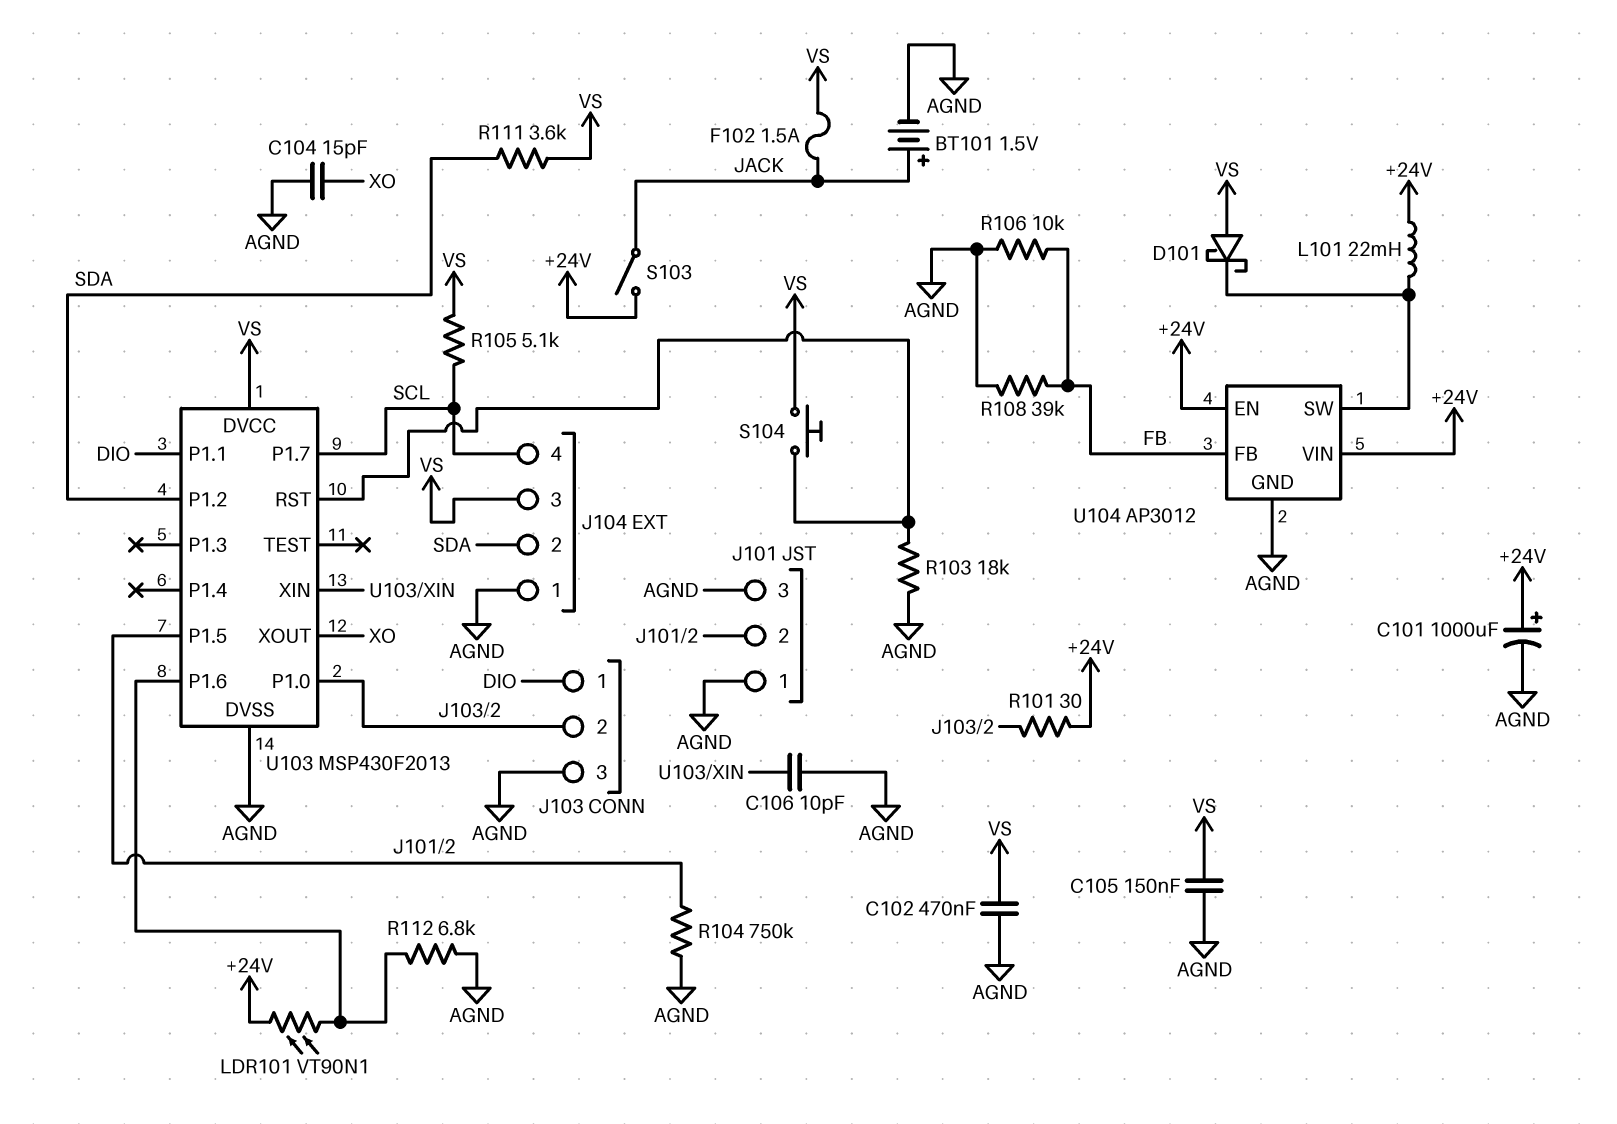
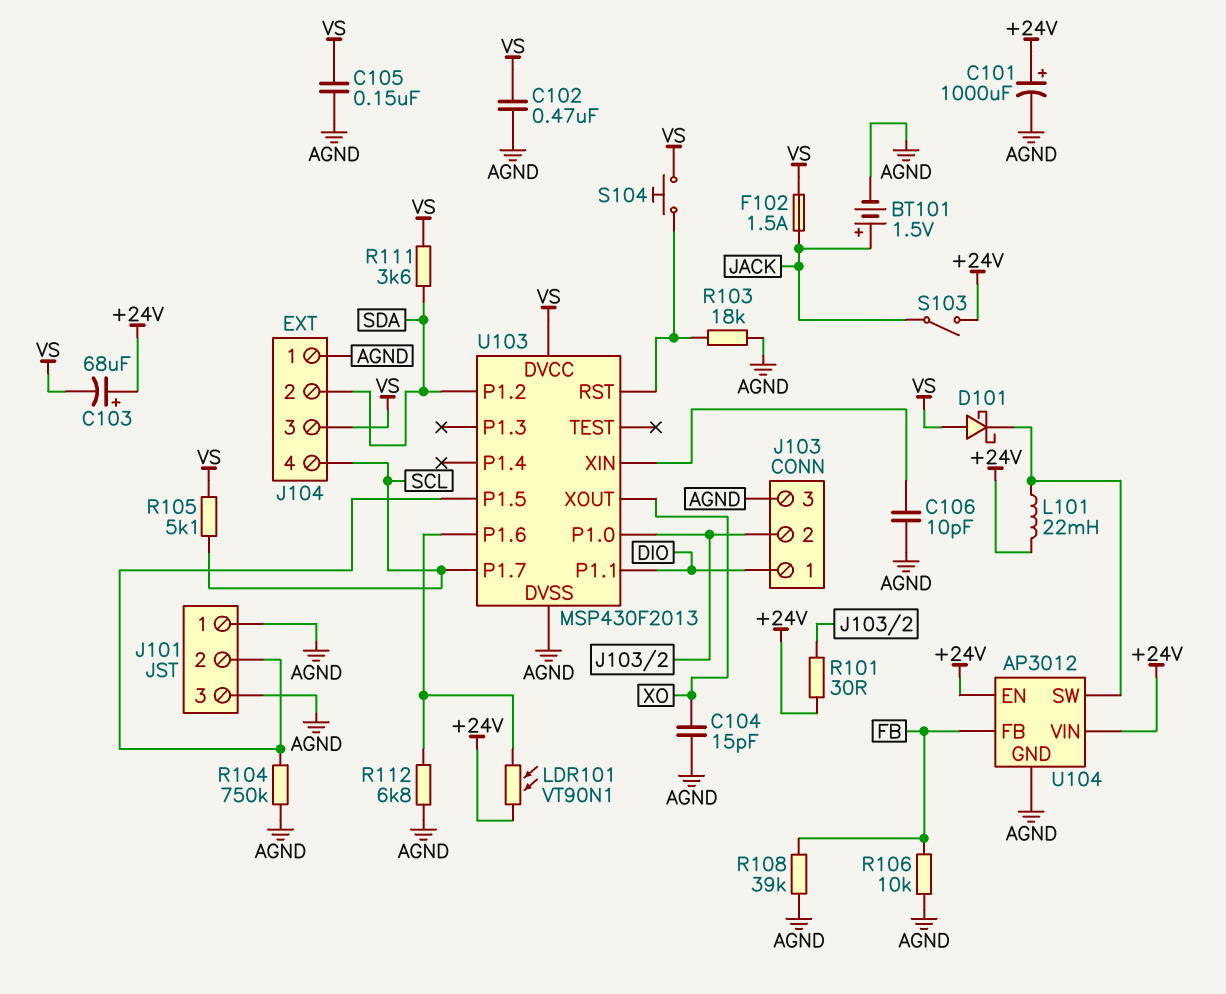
C103: none -> 68uF (plus +24V, minus VS)

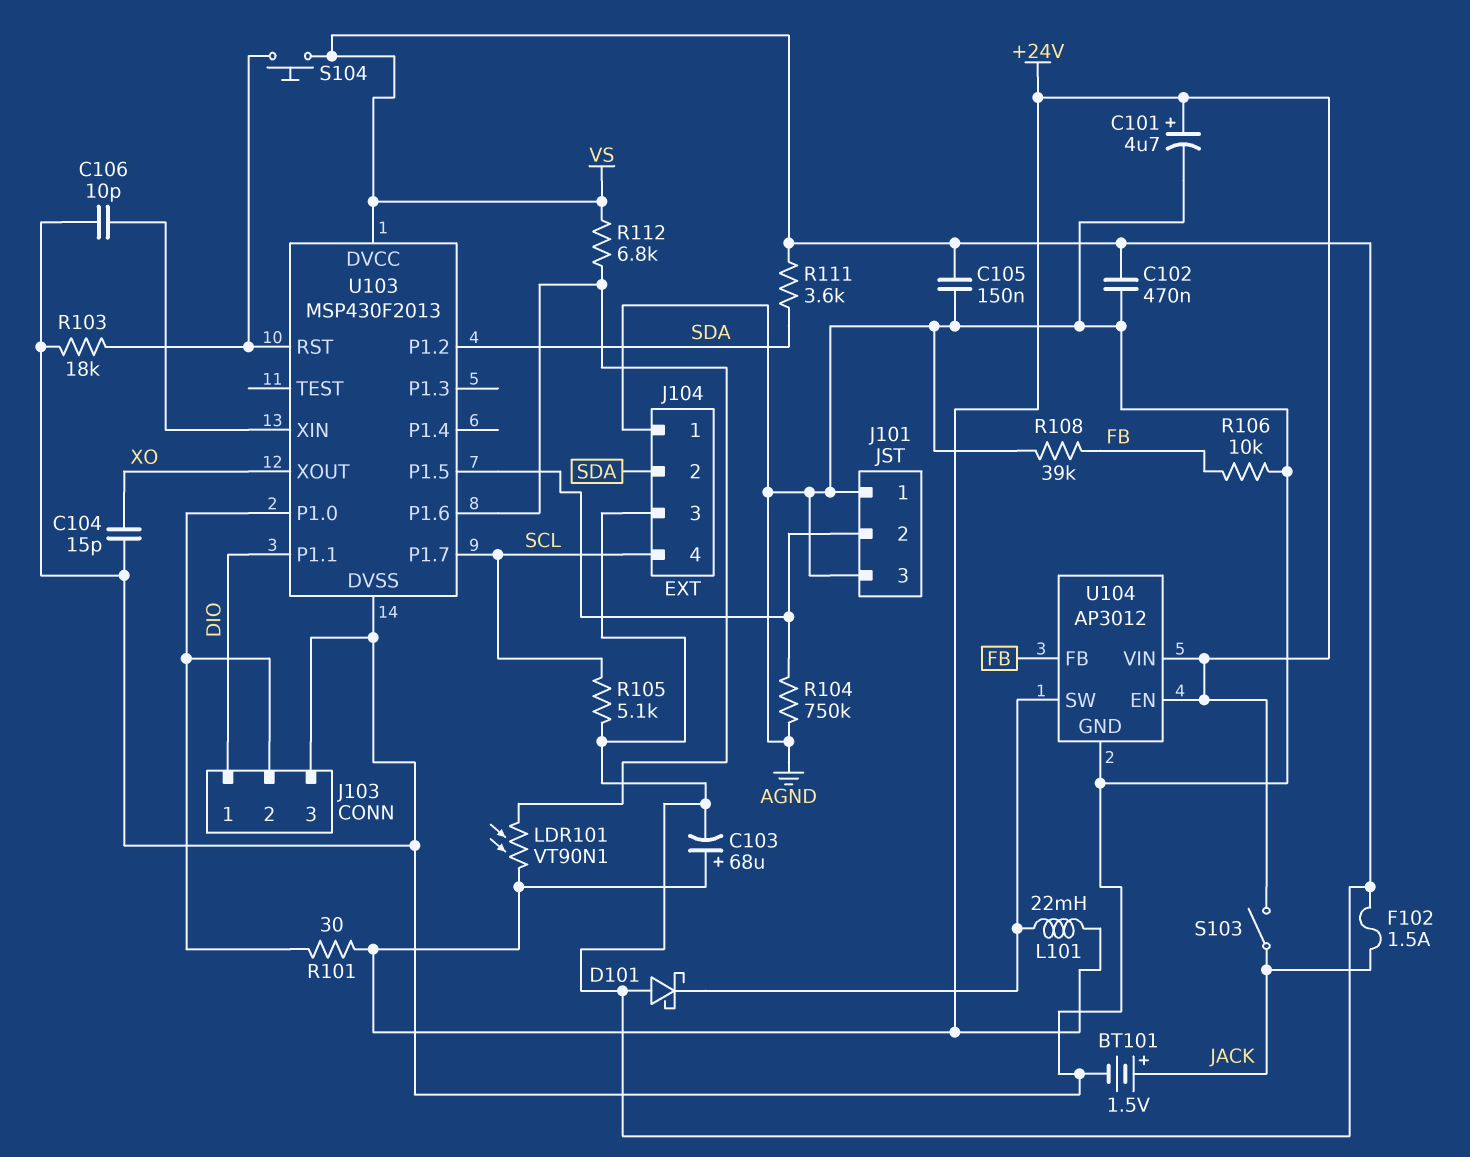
C101: 1000uF (plus +24V, minus AGND) -> 4.7uF (plus +24V, minus AGND)
R112: 6.8k (AGND, U103/P1.6) -> 6.8k (U103/P1.6, VS)

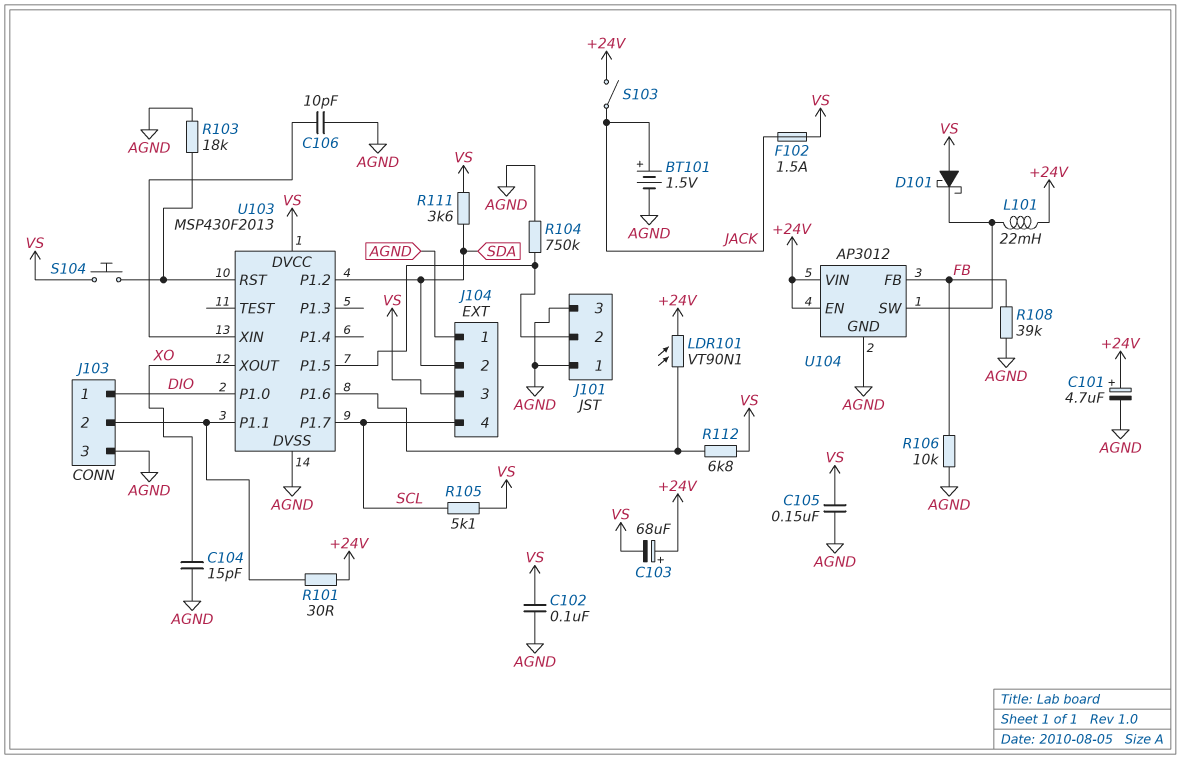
C102: 470nF (AGND, VS) -> 100nF (AGND, VS)
U103 pin P1.0: J103/2 -> DIO
U103 pin P1.1: DIO -> J103/2

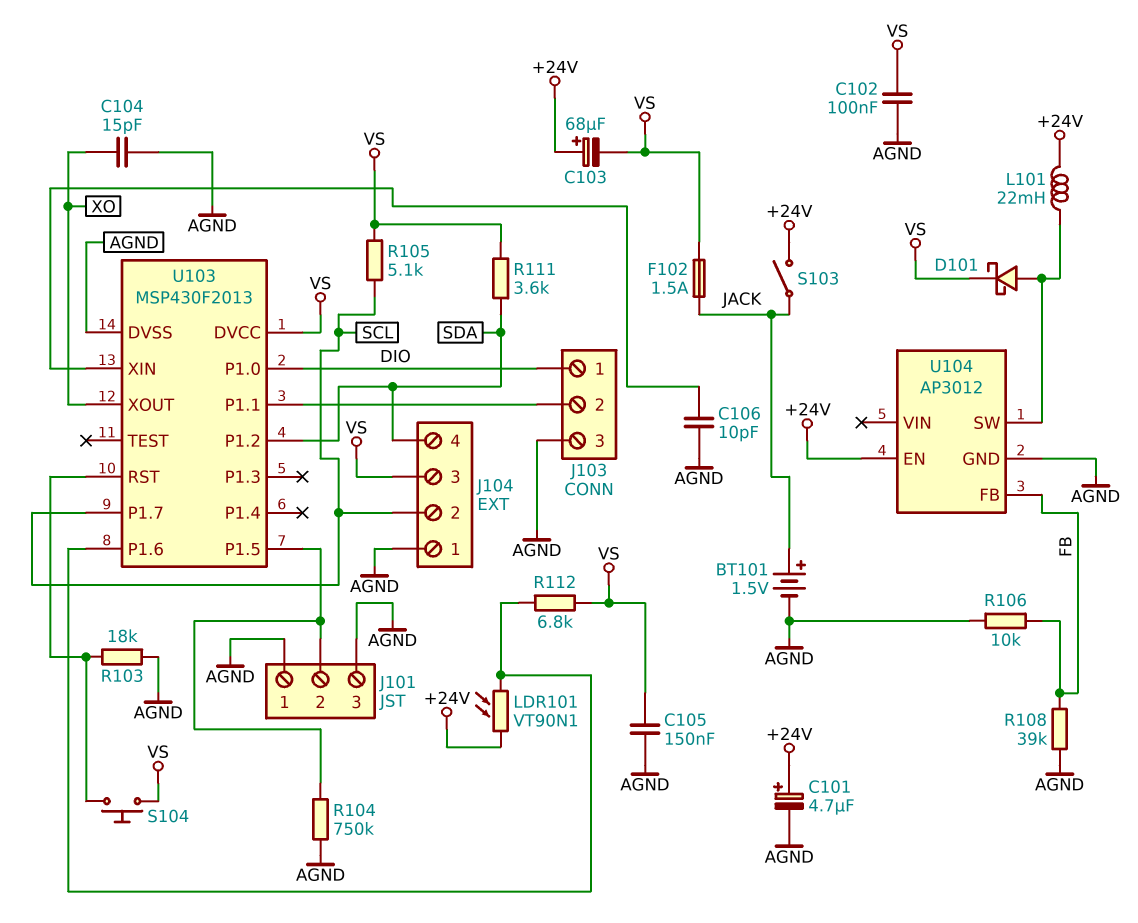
D101: schottky (A VS, K U104/SW) -> schottky (A U104/SW, K VS)
J104 pin 2: SDA -> SCL
J104 pin 4: SCL -> SDA
R101: 30 (+24V, J103/2) -> none
U104 pin VIN: +24V -> none

